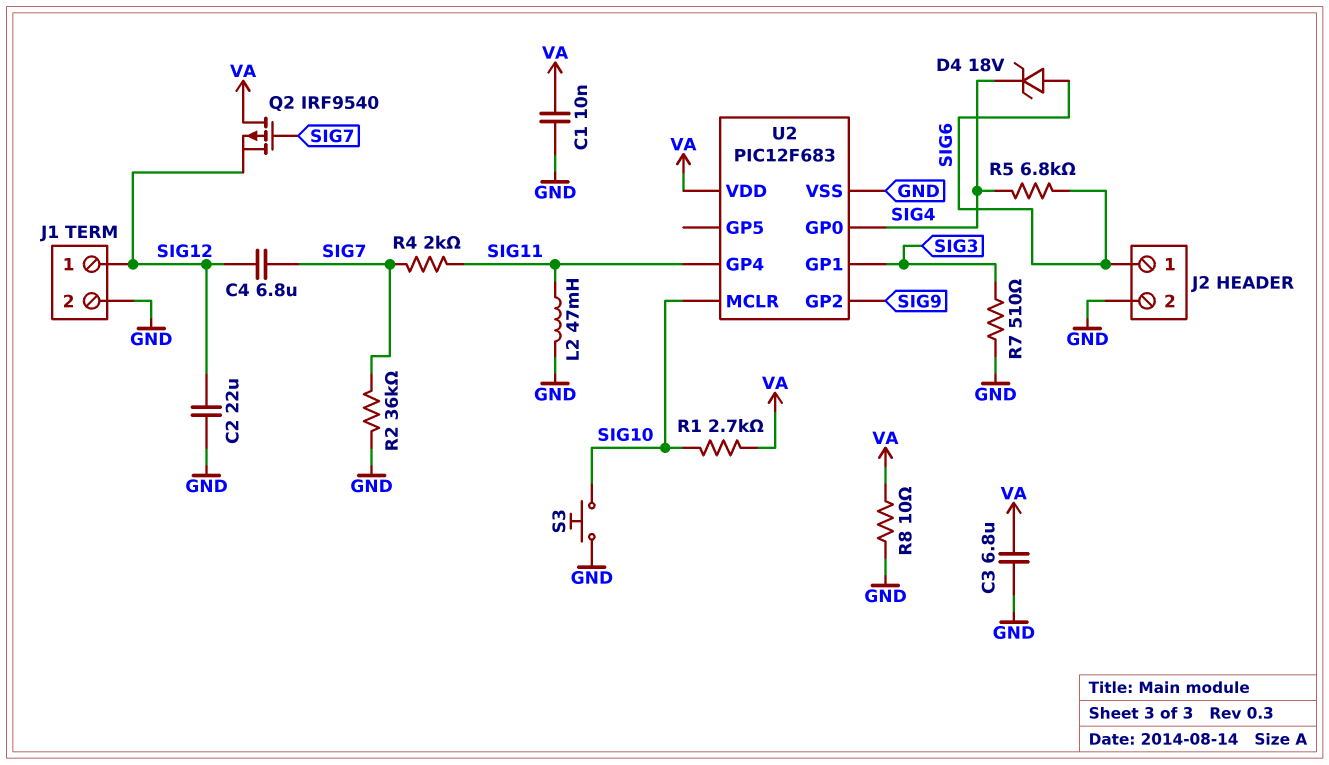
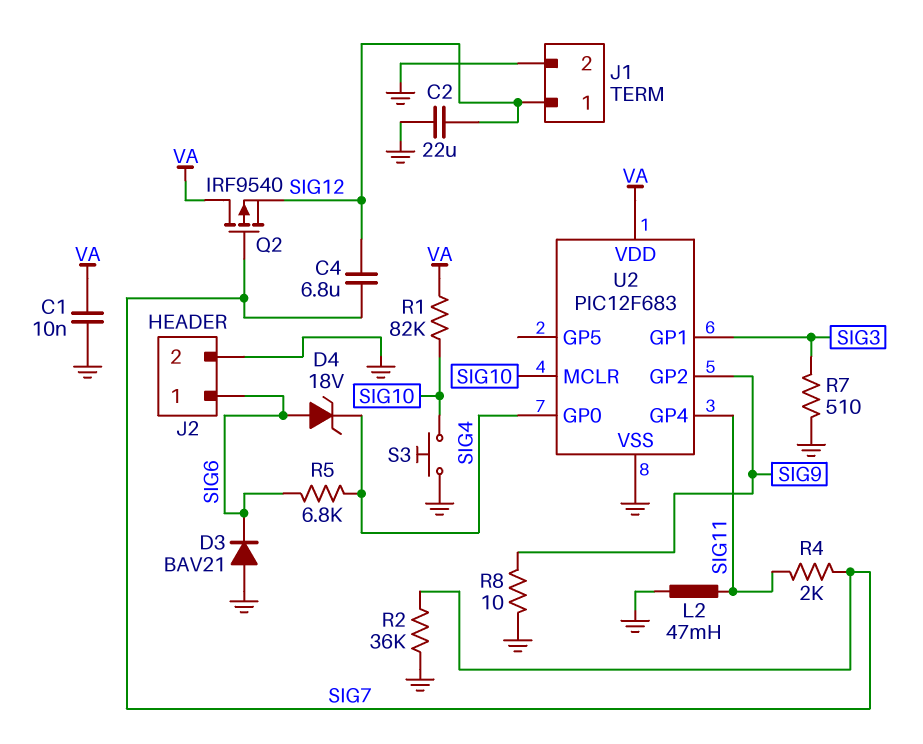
C3: 6.8uF (GND, VA) -> none
D3: none -> diode BAV21 (A GND, K SIG6)
R1: 2.7k (SIG10, VA) -> 82k (SIG10, VA)
R8: 10 (GND, VA) -> 10 (GND, SIG9)

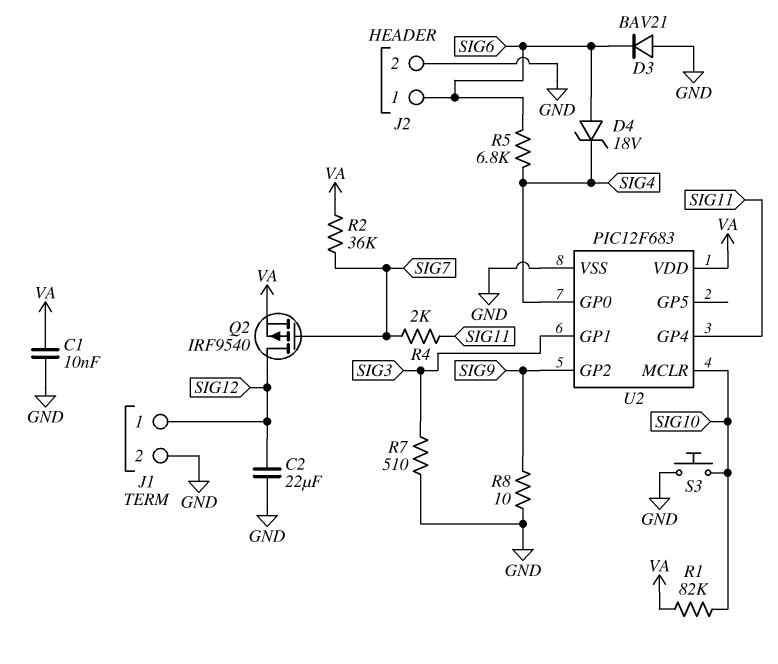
C4: 6.8uF (SIG7, SIG12) -> none
L2: 47mH (GND, SIG11) -> none
Q2: PMOS IRF9540 (G SIG7, D VA, S SIG12) -> PMOS IRF9540 (G SIG7, D SIG12, S VA)
R2: 36k (GND, SIG7) -> 36k (SIG7, VA)

